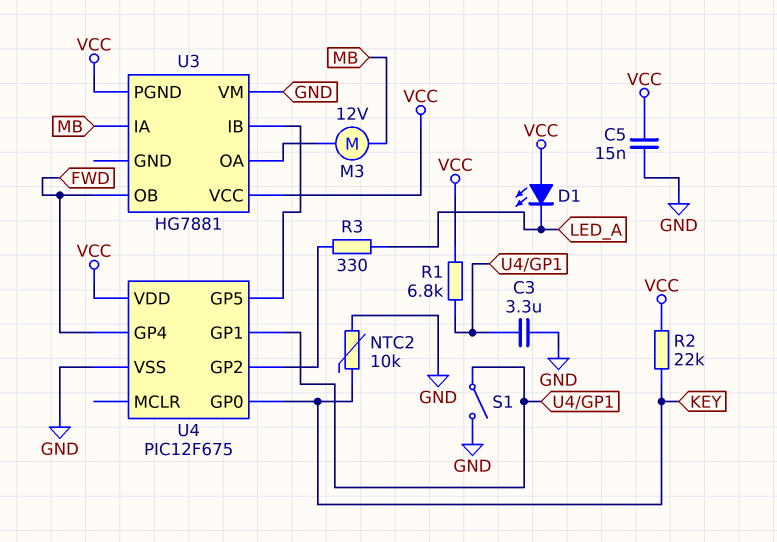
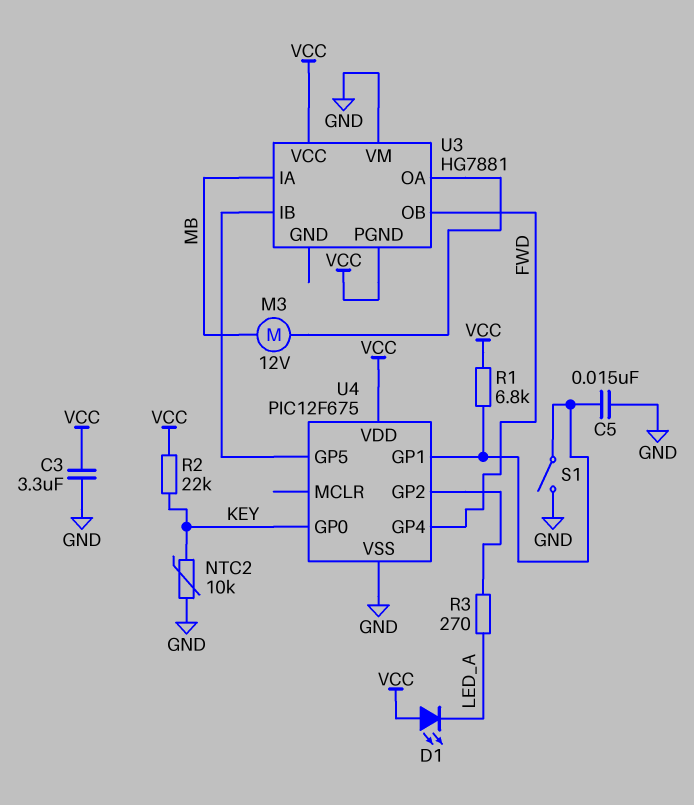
C3: 3.3uF (GND, U4/GP1) -> 3.3uF (GND, VCC)
C5: 15nF (GND, VCC) -> 15nF (GND, U4/GP1)
R3: 330 (LED_A, U4/GP2) -> 270 (LED_A, U4/GP2)

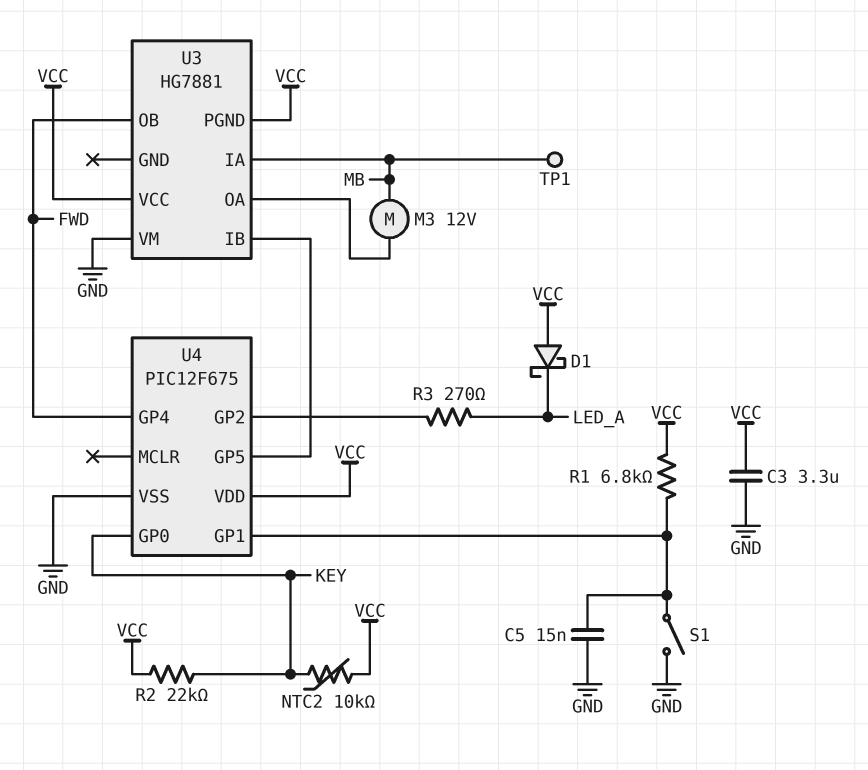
D1: LED (A VCC, K LED_A) -> schottky (A VCC, K LED_A)
NTC2: 10k (GND, KEY) -> 10k (KEY, VCC)
TP1: none -> test point (MB)

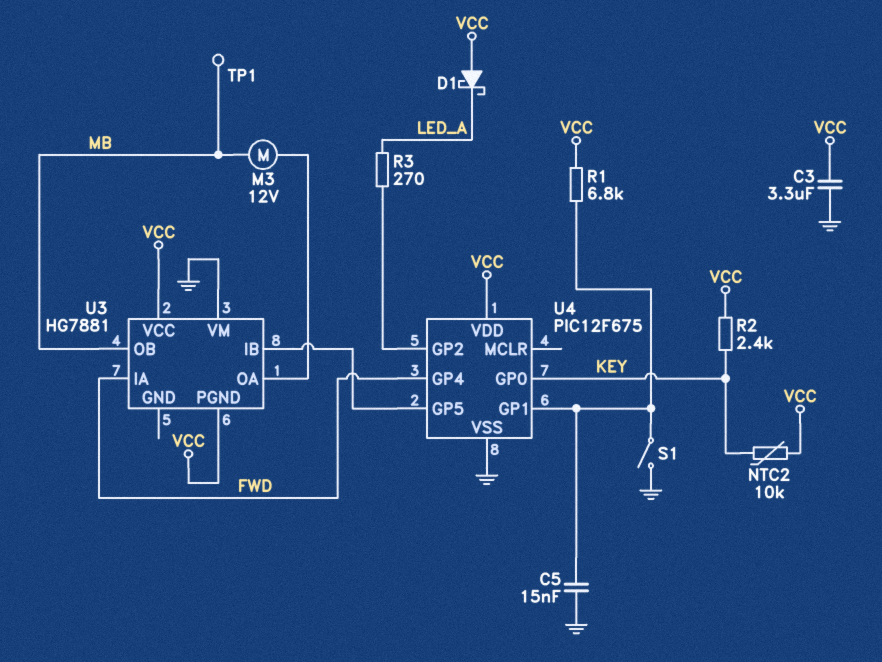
R2: 22k (KEY, VCC) -> 2.4k (KEY, VCC)
U3 pin IA: MB -> FWD
U3 pin OB: FWD -> MB

